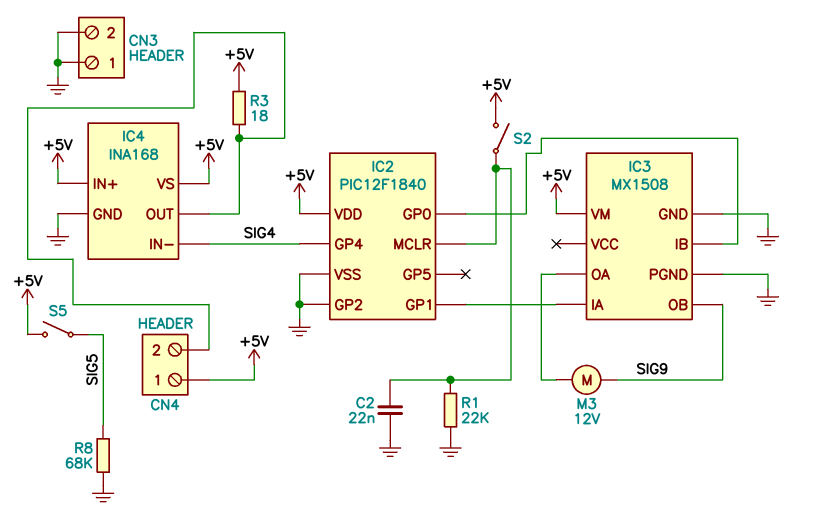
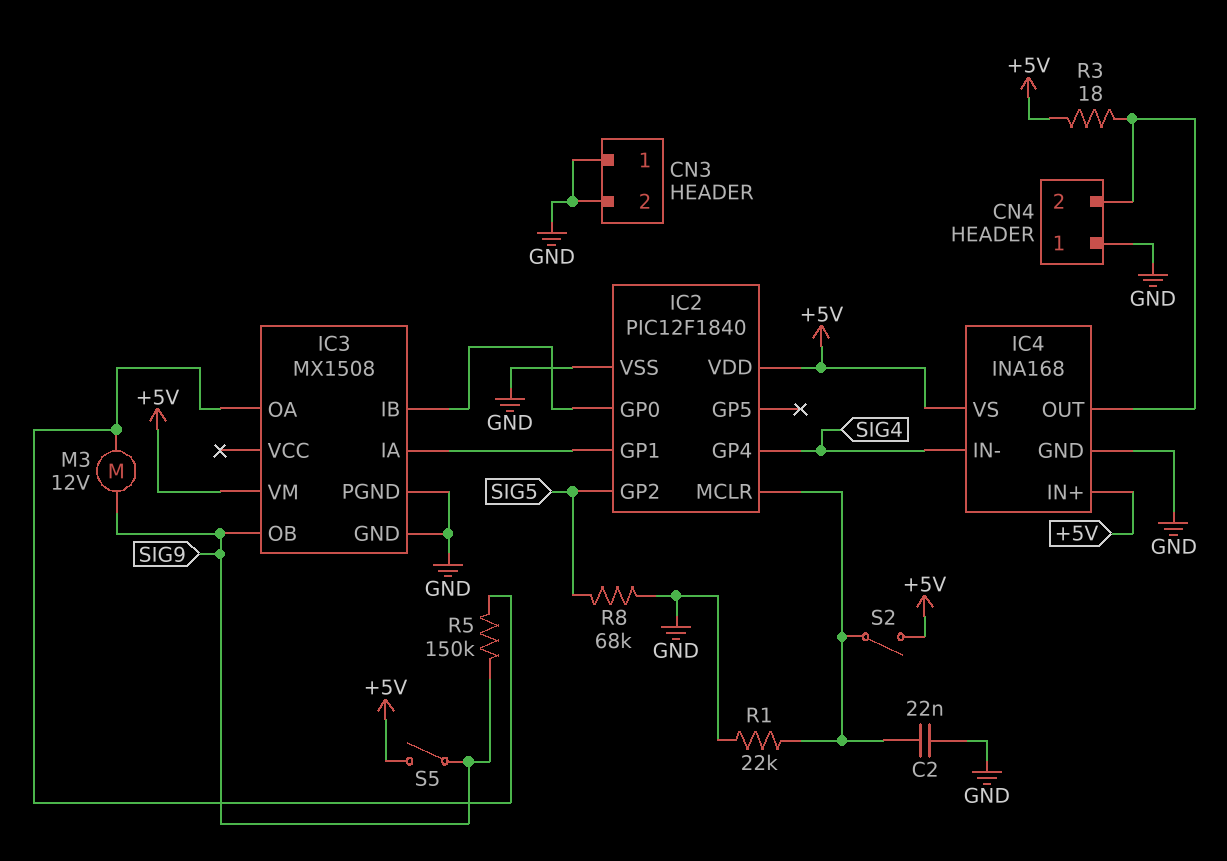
CN4 pin 1: +5V -> GND
IC2 pin GP2: GND -> SIG5
R5: none -> 150k (IC3/OA, SIG9)
S5: switch (+5V, SIG5) -> switch (+5V, SIG9)

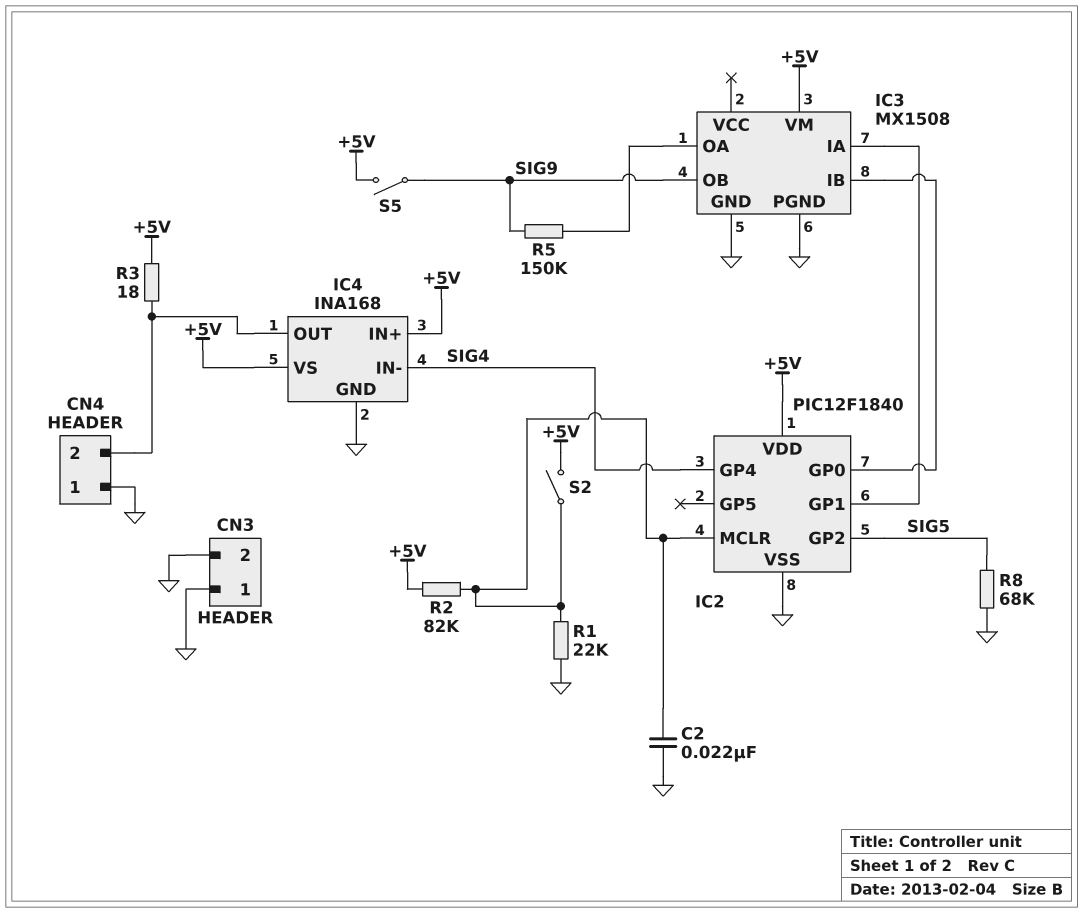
M3: motor 12V (IC3/OA, SIG9) -> none
R2: none -> 82k (+5V, IC2/MCLR)

